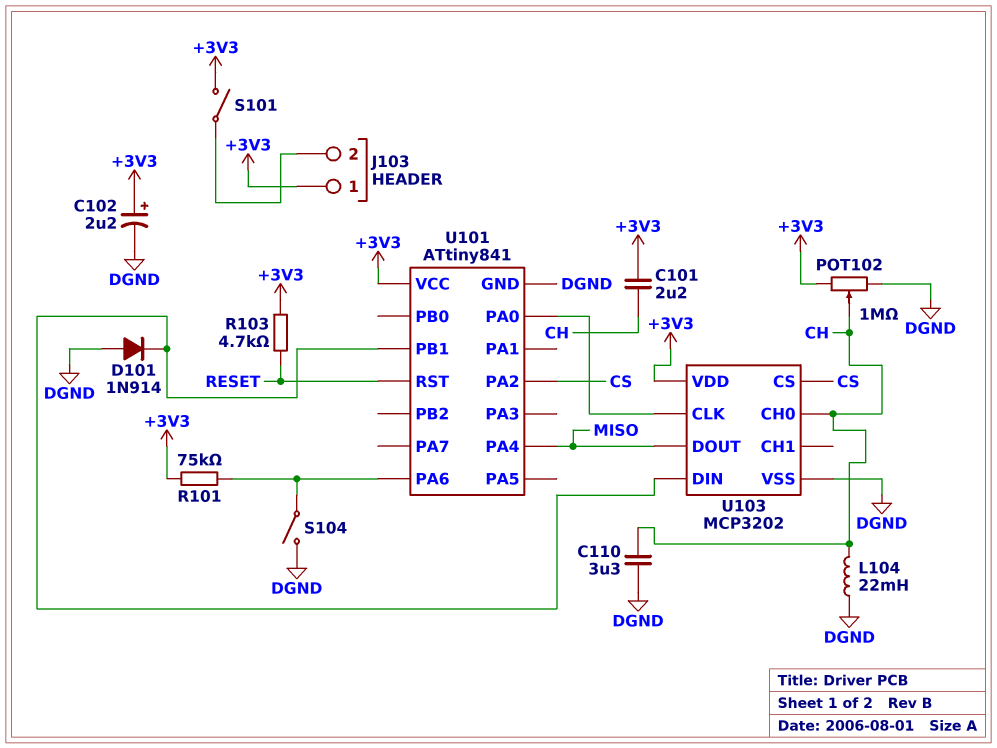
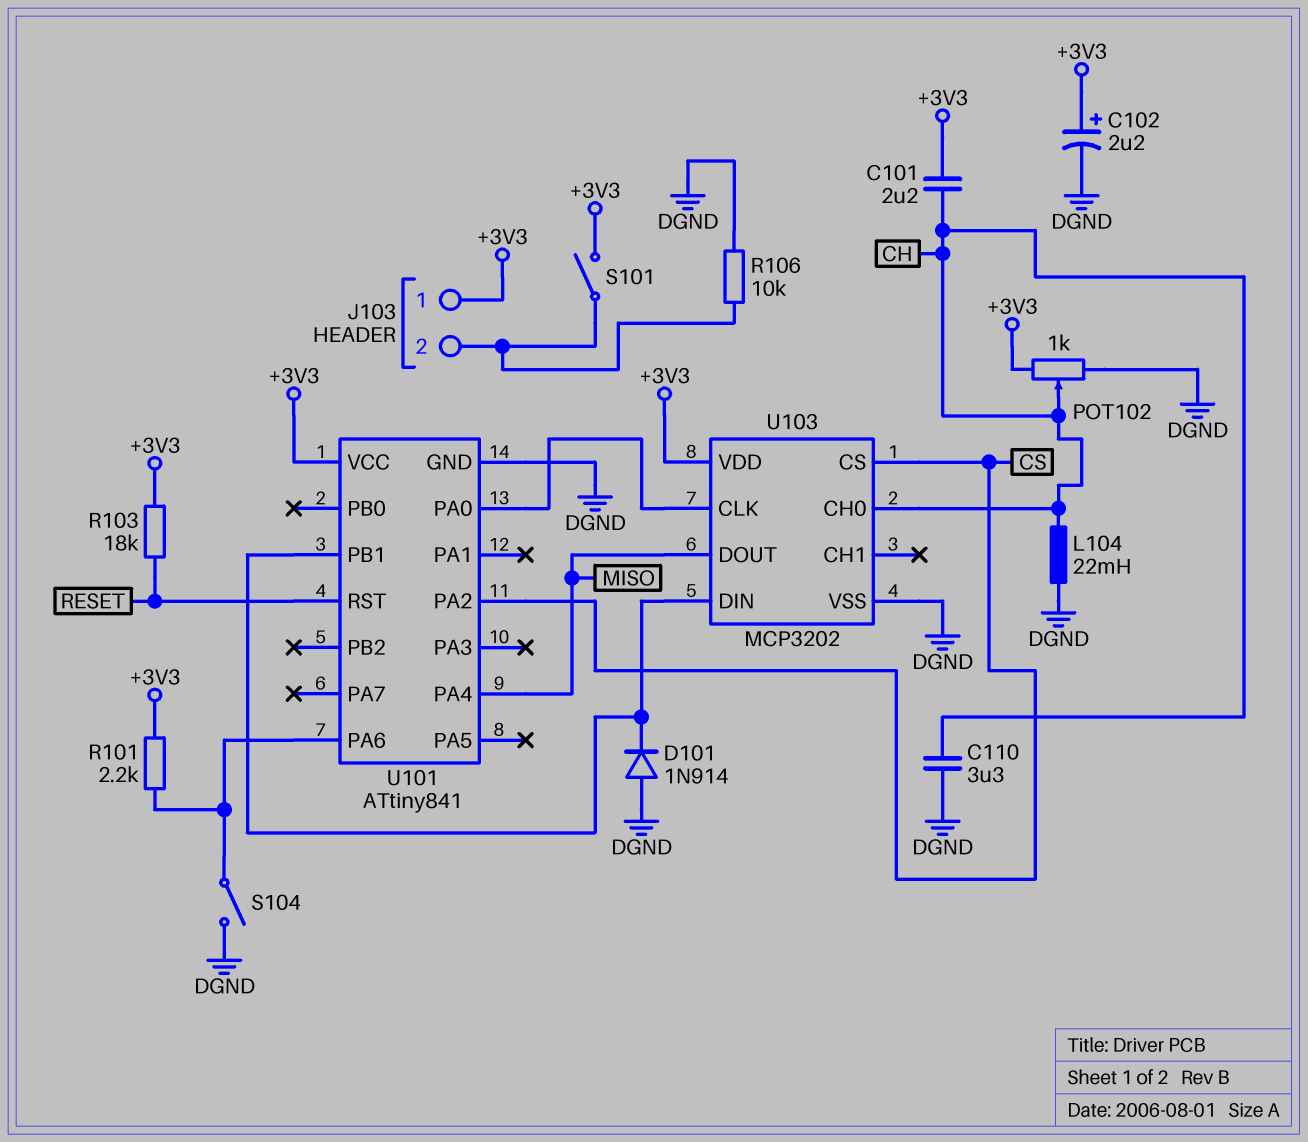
POT102: 1M (+3V3, DGND, wiper CH) -> 1k (+3V3, DGND, wiper CH)
R101: 75k (+3V3, U101/PA6) -> 2.2k (+3V3, U101/PA6)
R103: 4.7k (+3V3, RESET) -> 18k (+3V3, RESET)
R106: none -> 10k (DGND, J103/2)

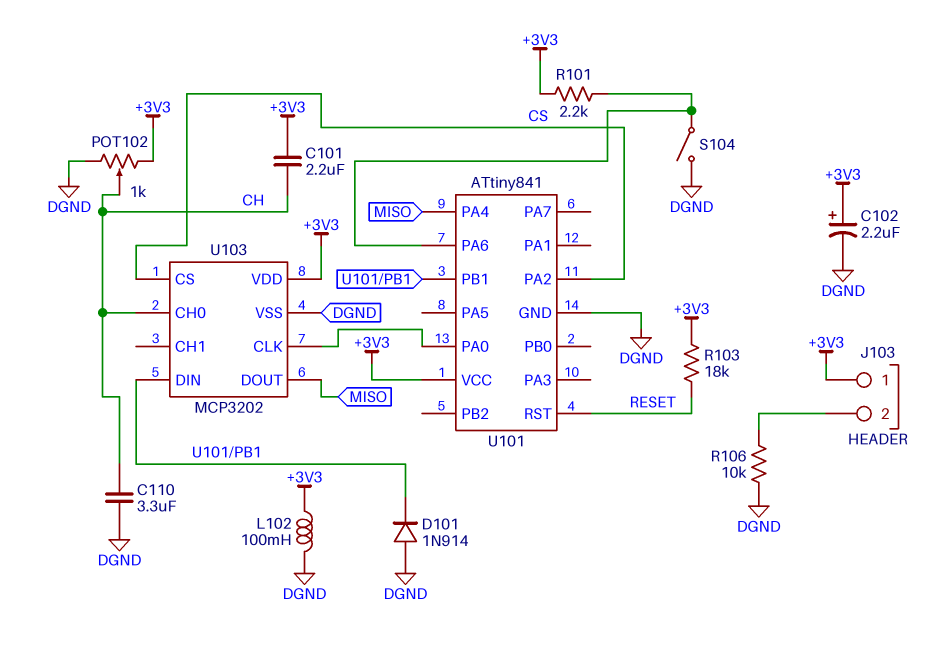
L102: none -> 100mH (+3V3, DGND)
L104: 22mH (CH, DGND) -> none
S101: switch (+3V3, J103/2) -> none

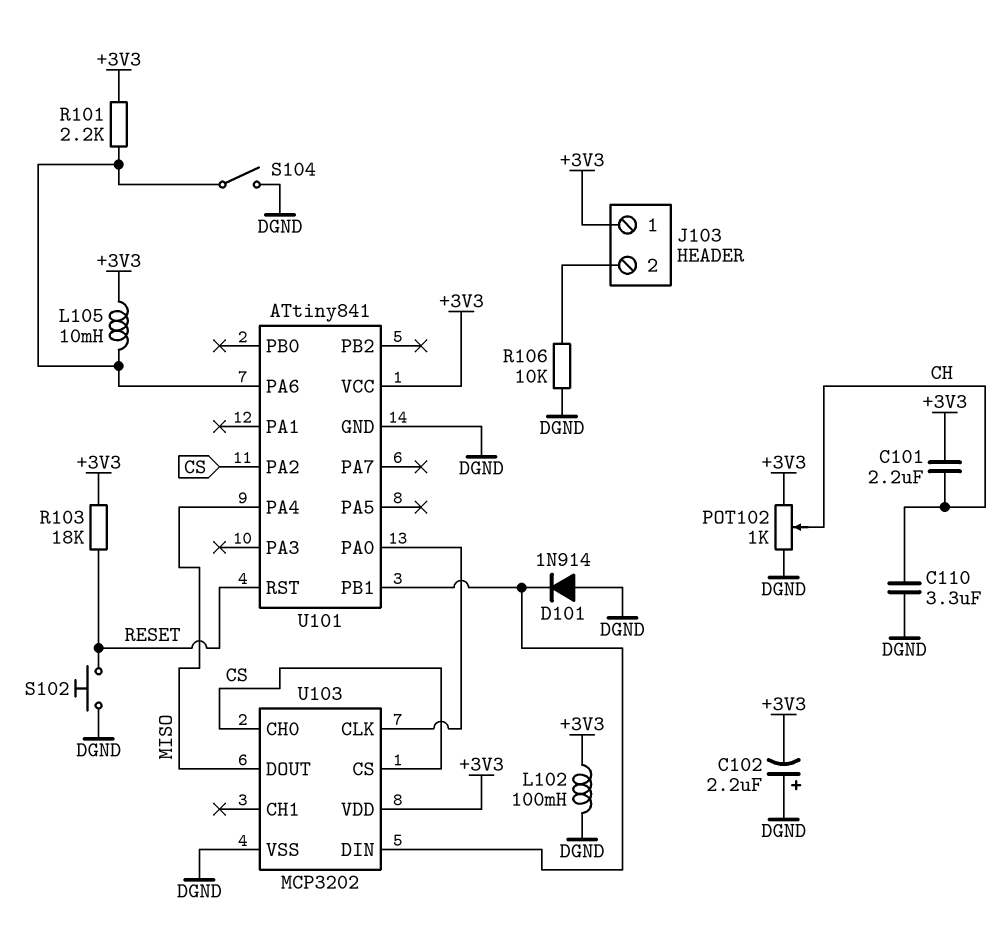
C102: 2.2uF (plus +3V3, minus DGND) -> 2.2uF (plus DGND, minus +3V3)
L105: none -> 10mH (+3V3, U101/PA6)
S102: none -> button (DGND, RESET)
U103 pin CH0: CH -> CS

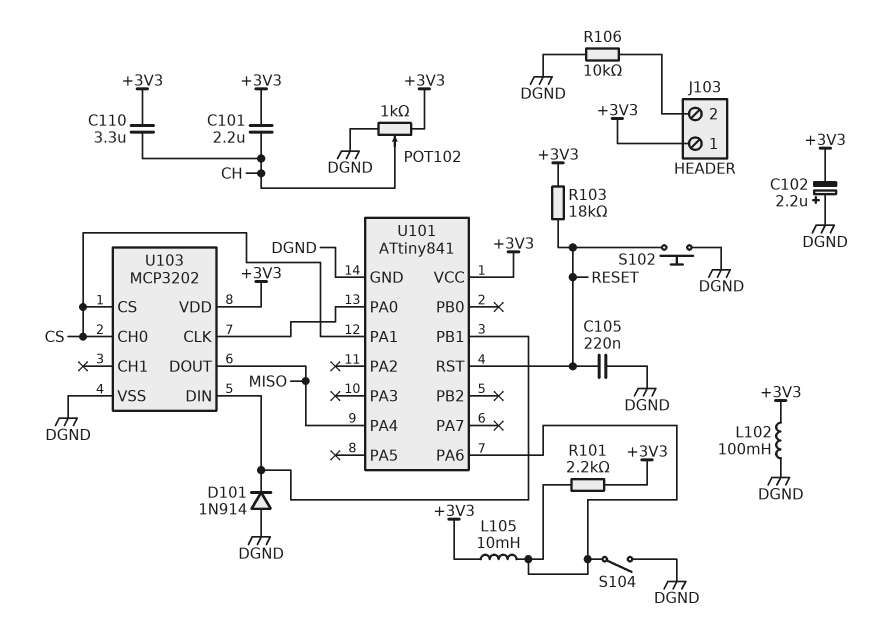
C105: none -> 220nF (DGND, RESET)
C110: 3.3uF (CH, DGND) -> 3.3uF (+3V3, CH)
U101 pin PA1: none -> CS
U101 pin PA2: CS -> none

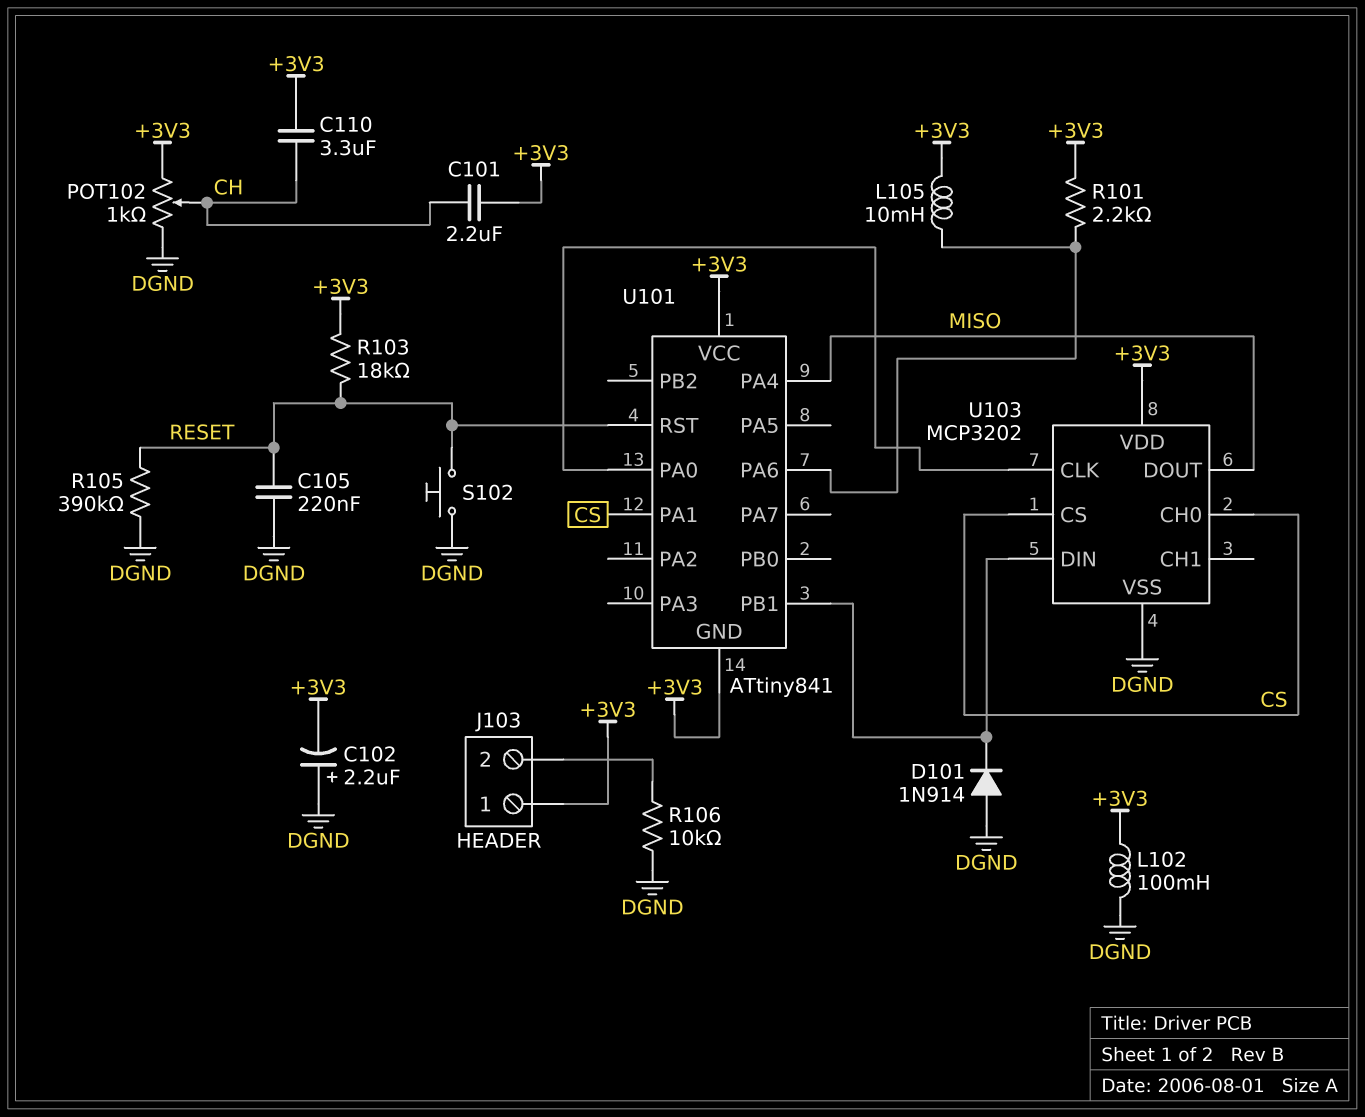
R105: none -> 390k (DGND, RESET)
S104: switch (DGND, U101/PA6) -> none
U101 pin GND: DGND -> +3V3

